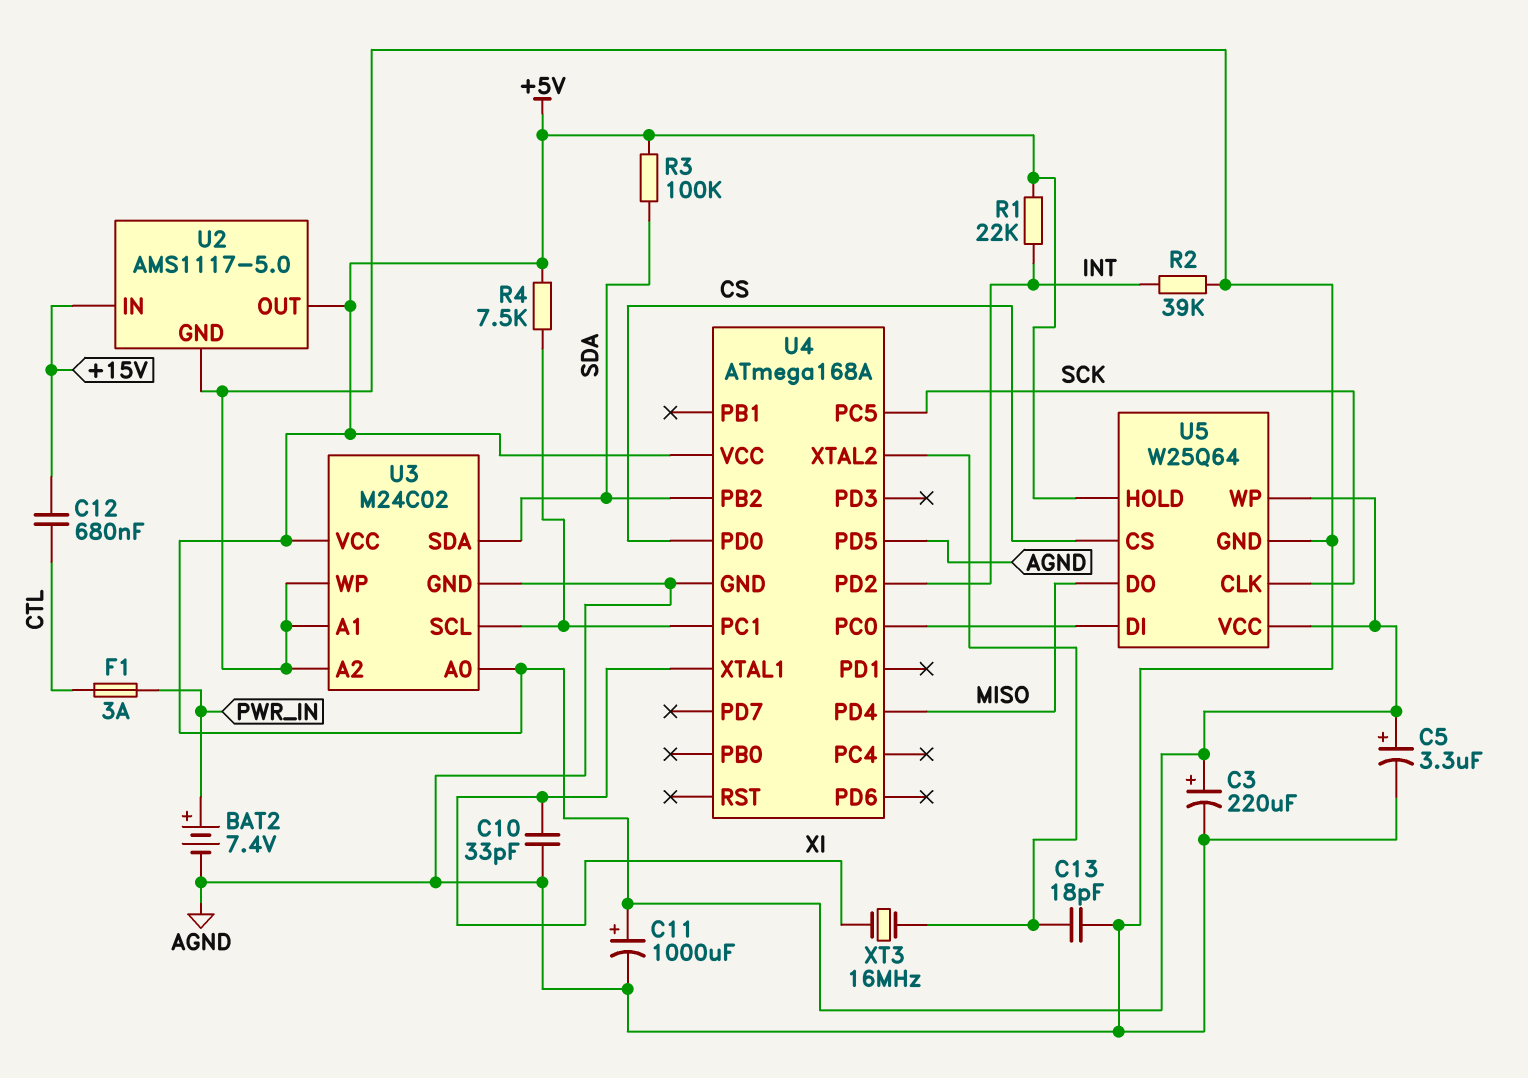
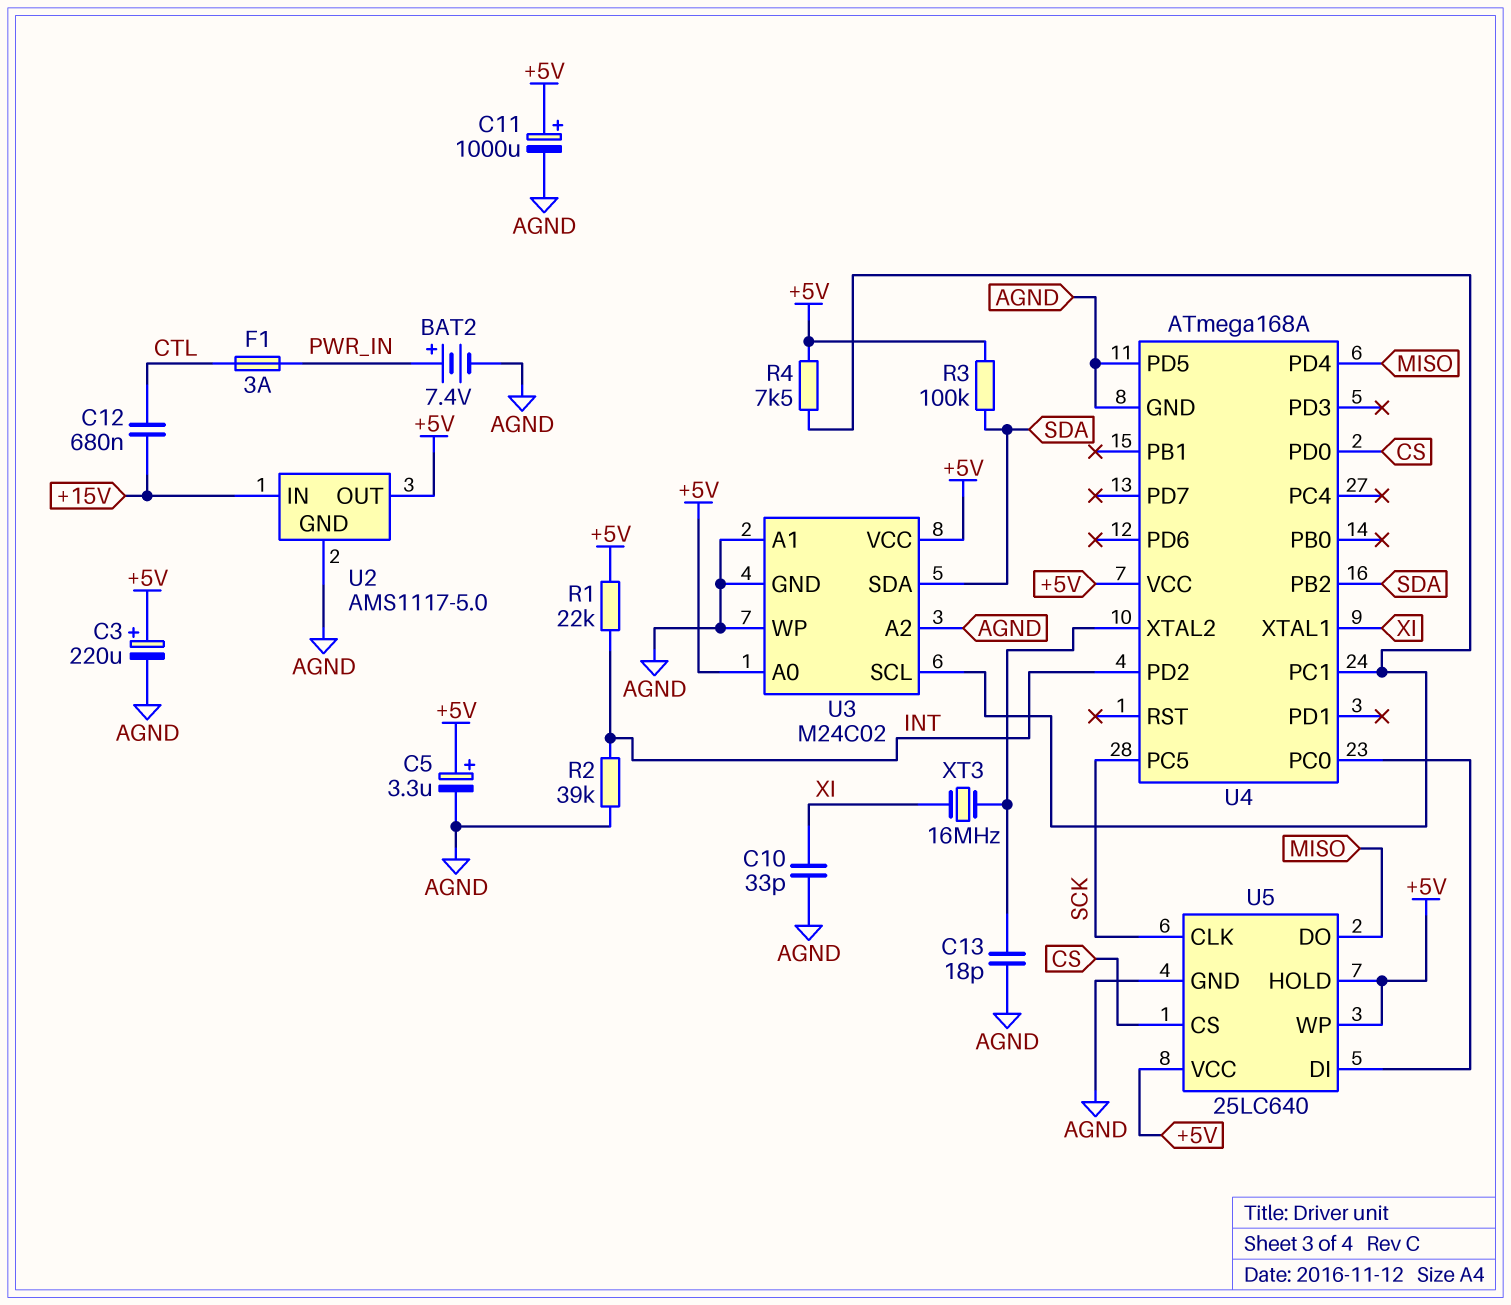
U5: W25Q64 -> 25LC640

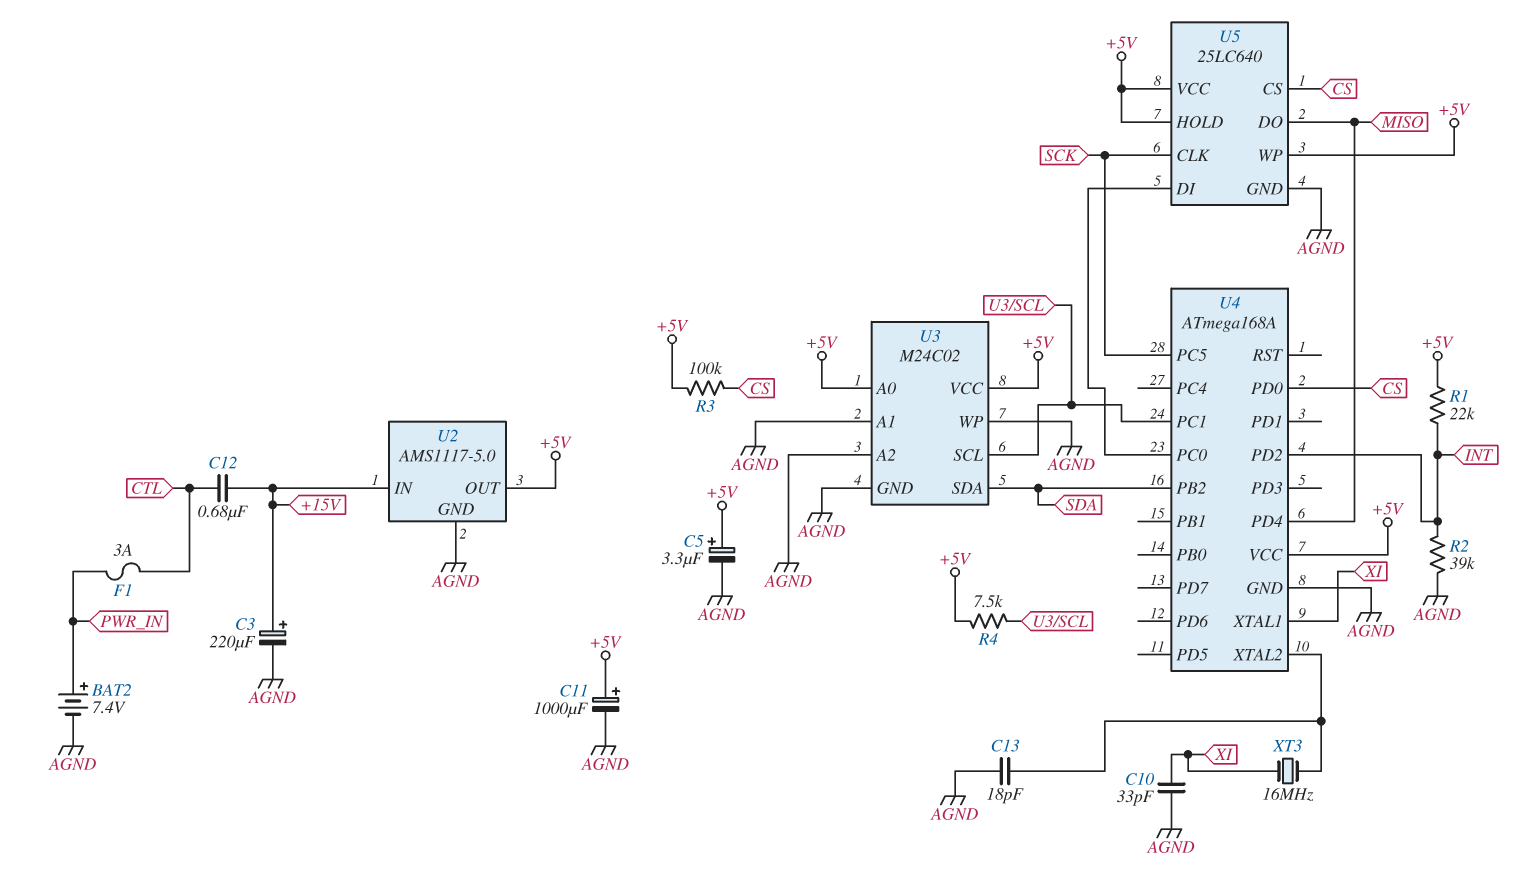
C3: 220uF (plus +5V, minus AGND) -> 220uF (plus +15V, minus AGND)
R3: 100k (+5V, SDA) -> 100k (+5V, CS)
U4 pin PD5: AGND -> none

